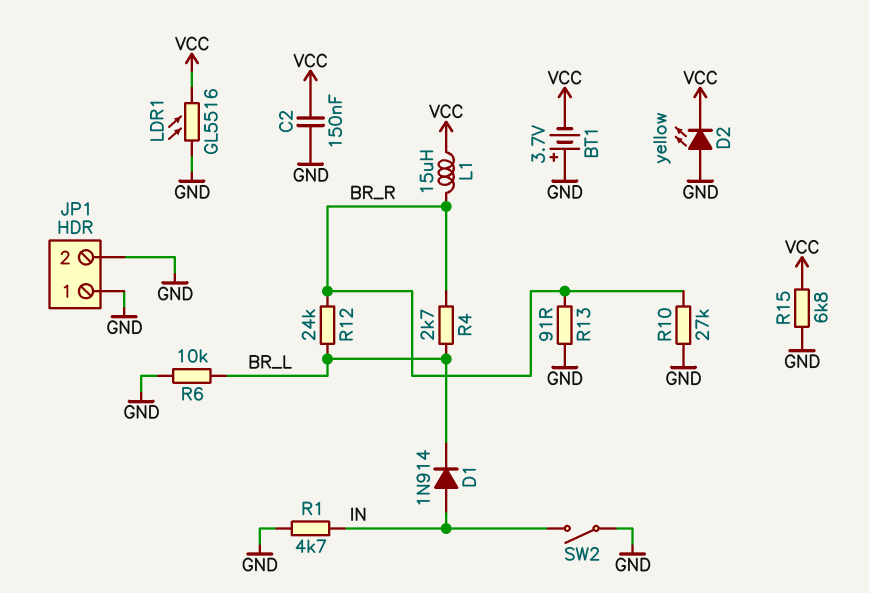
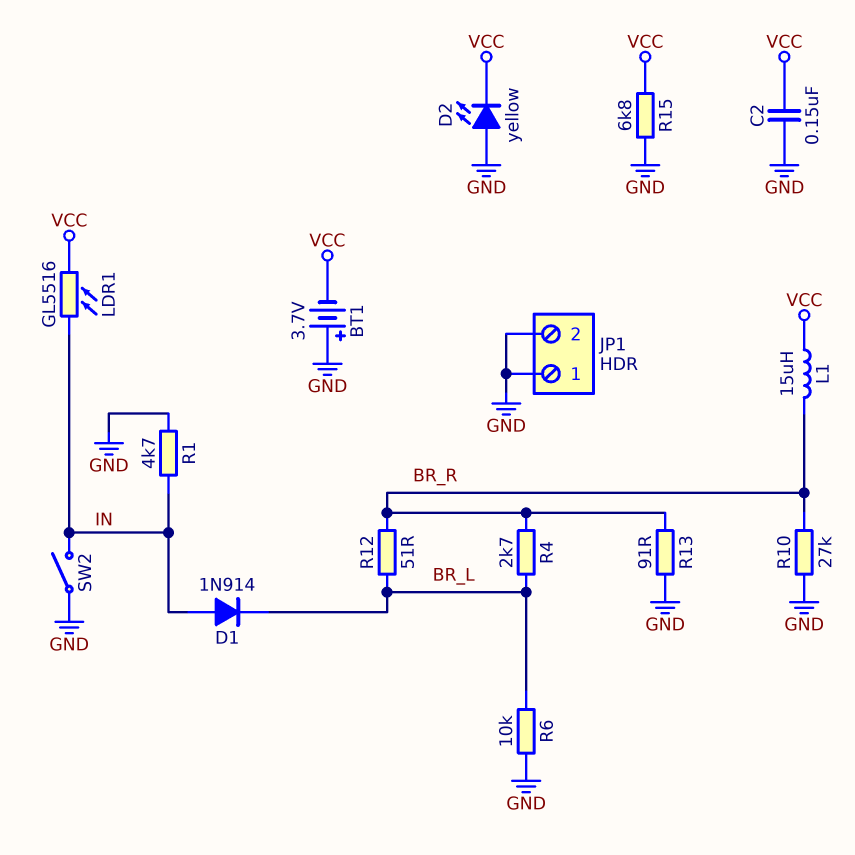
LDR1: GL5516 (GND, VCC) -> GL5516 (IN, VCC)
R12: 24k (BR_L, BR_R) -> 51 (BR_L, BR_R)

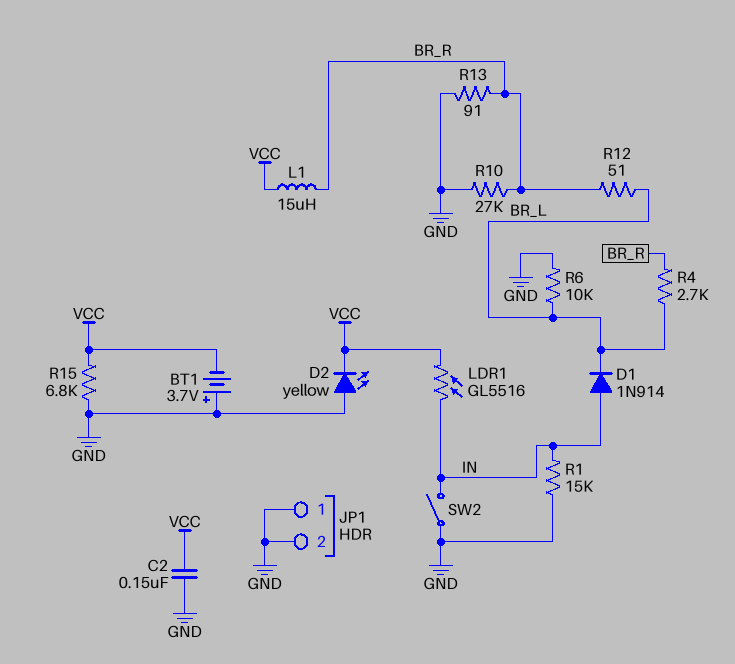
R1: 4.7k (GND, IN) -> 15k (GND, IN)

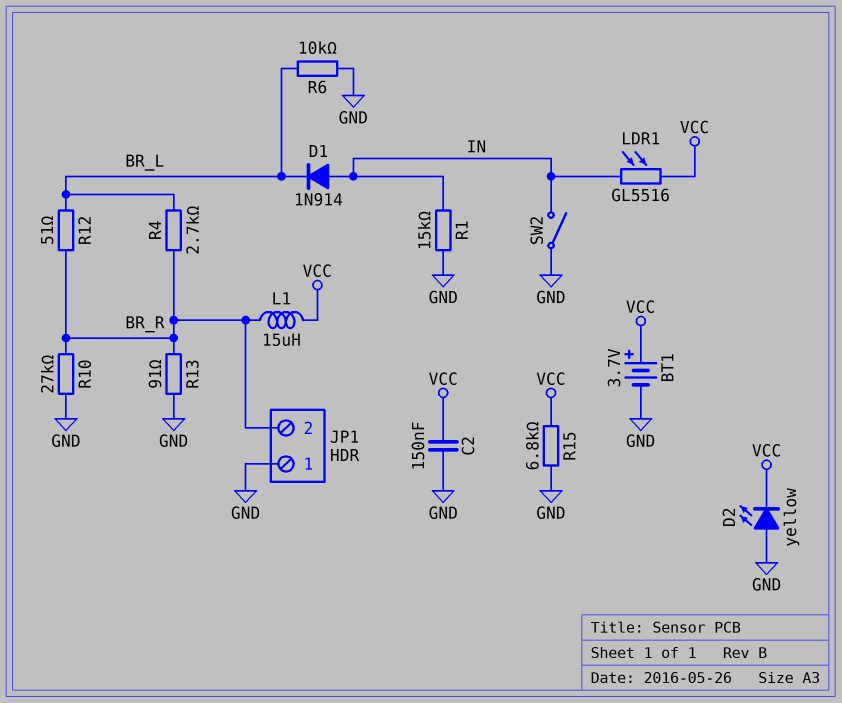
BT1: 3.7V (plus GND, minus VCC) -> 3.7V (plus VCC, minus GND)
JP1 pin 2: GND -> BR_R

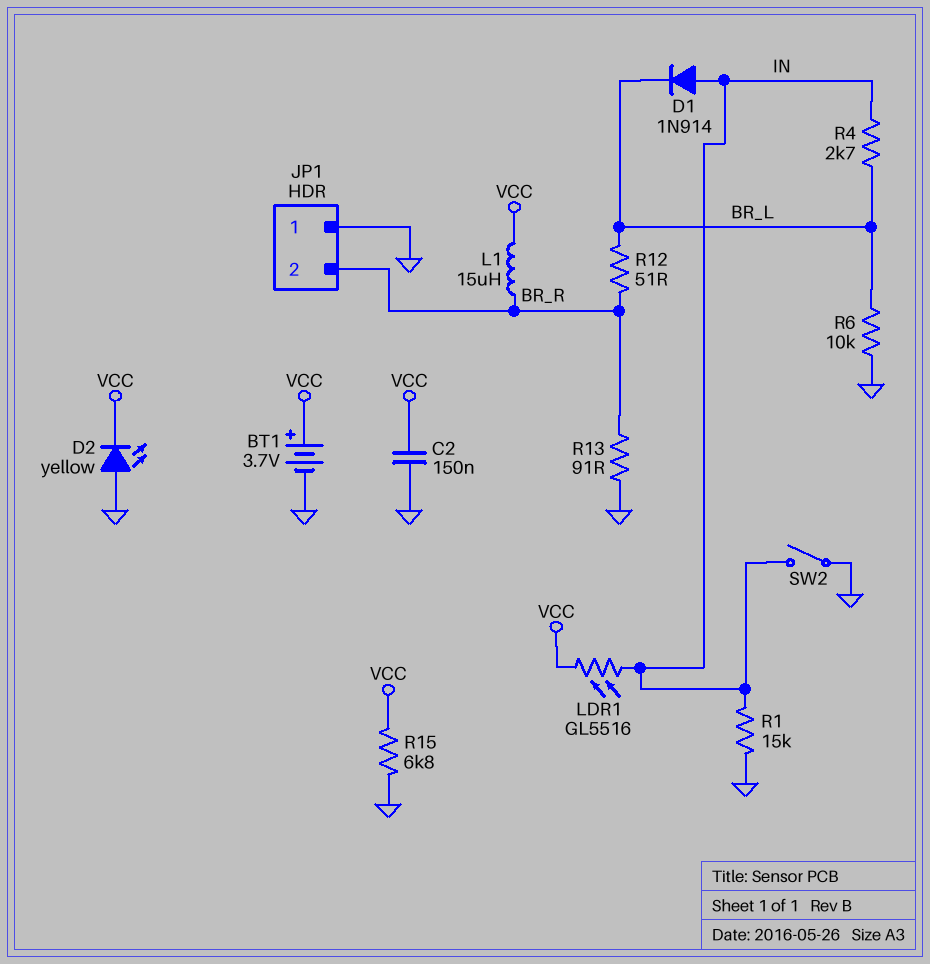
R4: 2.7k (BR_L, BR_R) -> 2.7k (BR_L, IN)
R10: 27k (BR_R, GND) -> none

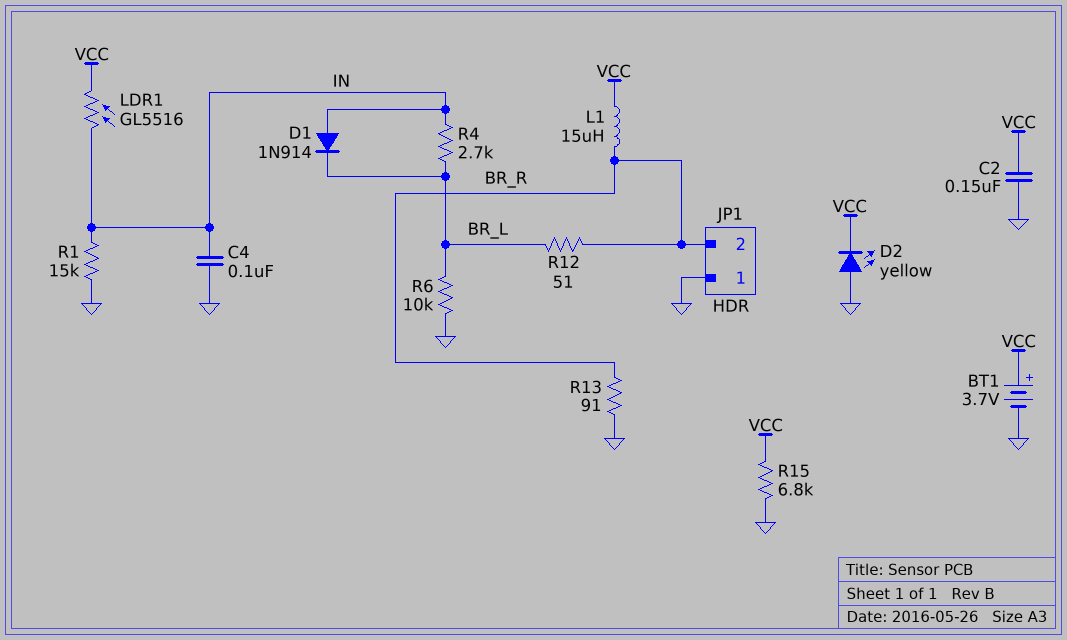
C4: none -> 100nF (GND, IN)
SW2: switch (GND, IN) -> none

